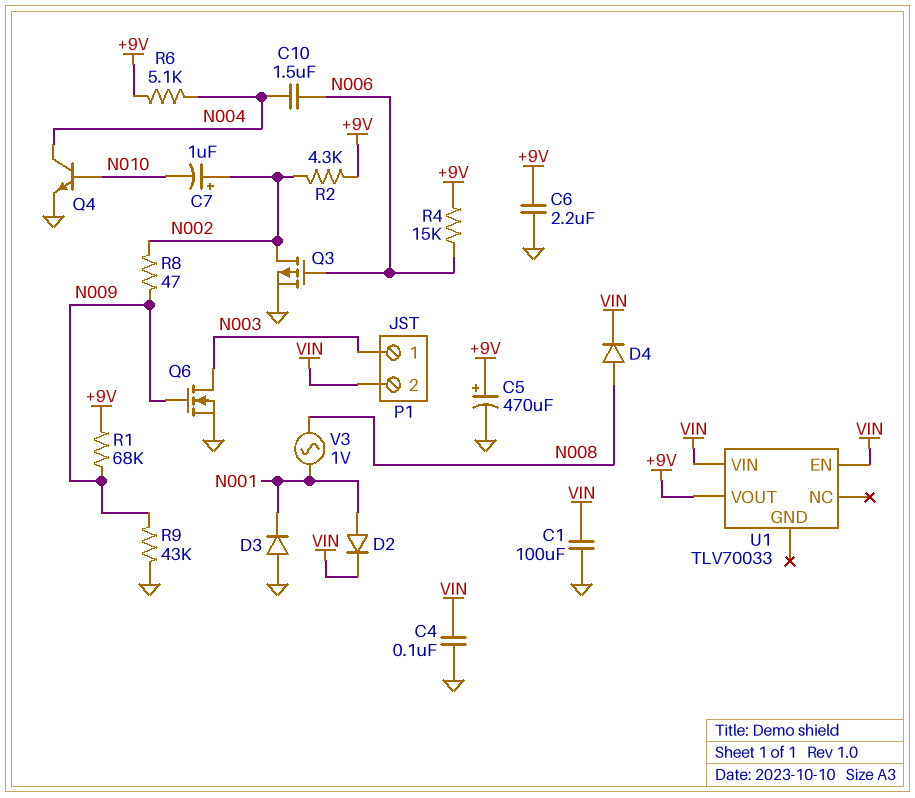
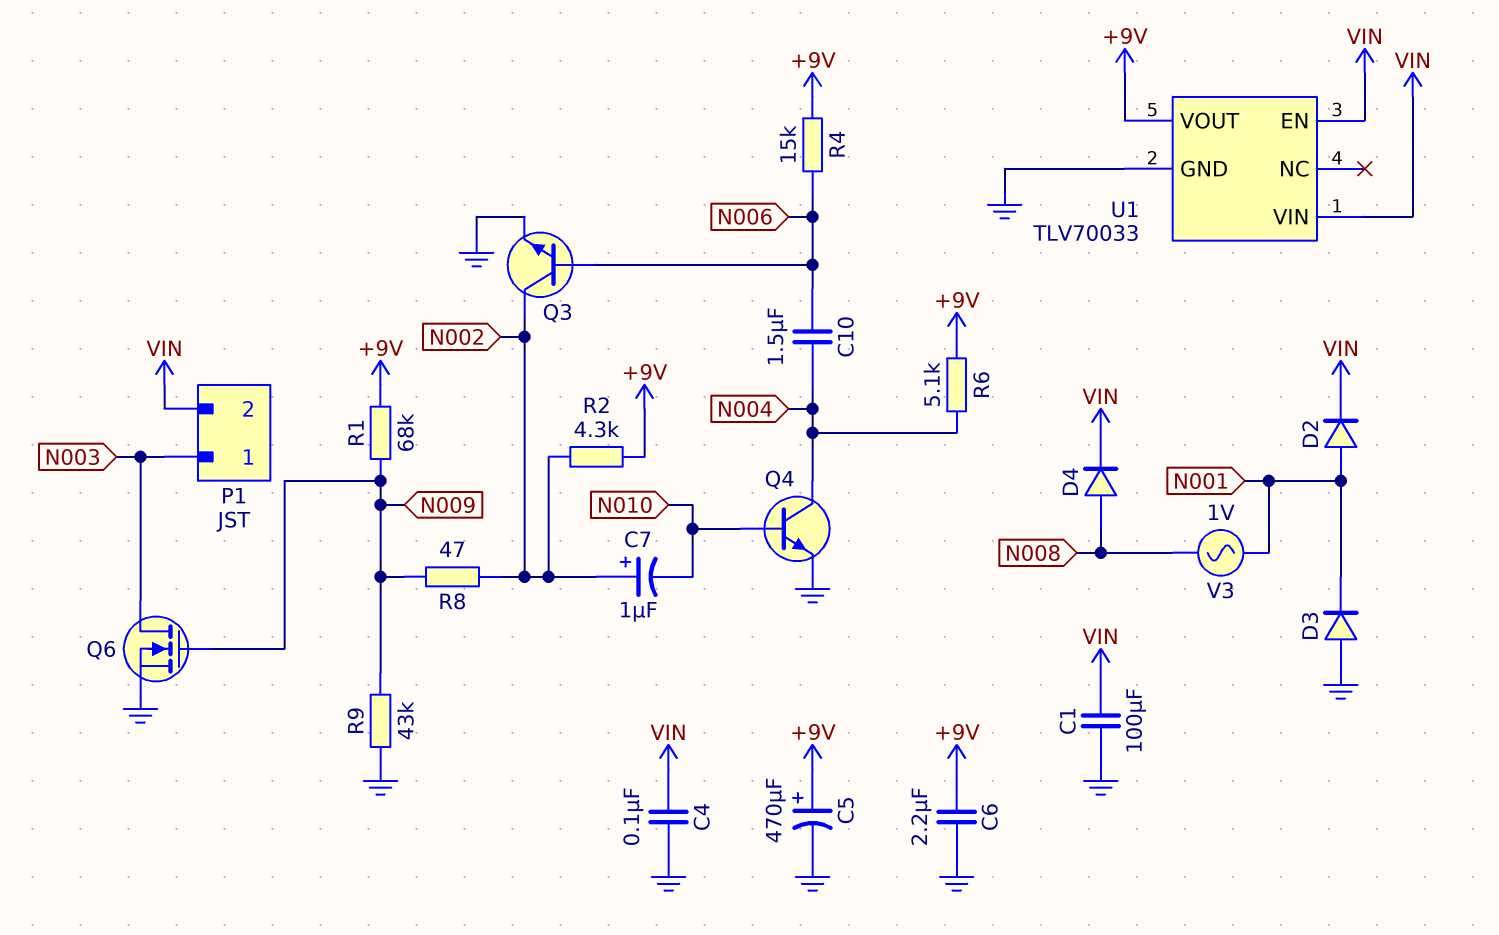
Q3: PMOS (G N006, D N002, S GND) -> NPN (B N006, C N002, E GND)
U1 pin GND: none -> GND

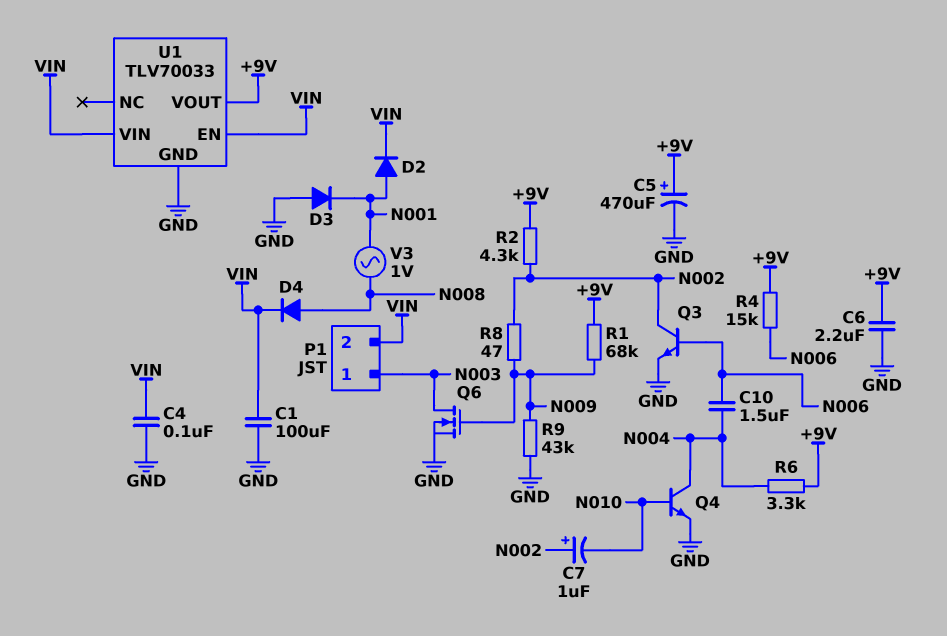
R6: 5.1k (+9V, N004) -> 3.3k (+9V, N004)

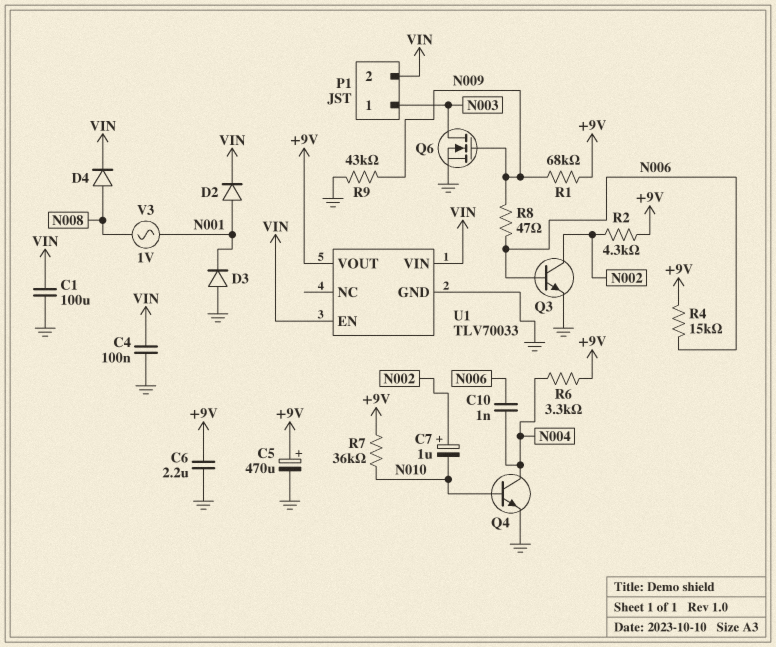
C10: 1.5uF (N004, N006) -> 1nF (N004, N006)
R7: none -> 36k (+9V, N010)
R8: 47 (N002, N009) -> 47 (N006, N009)

